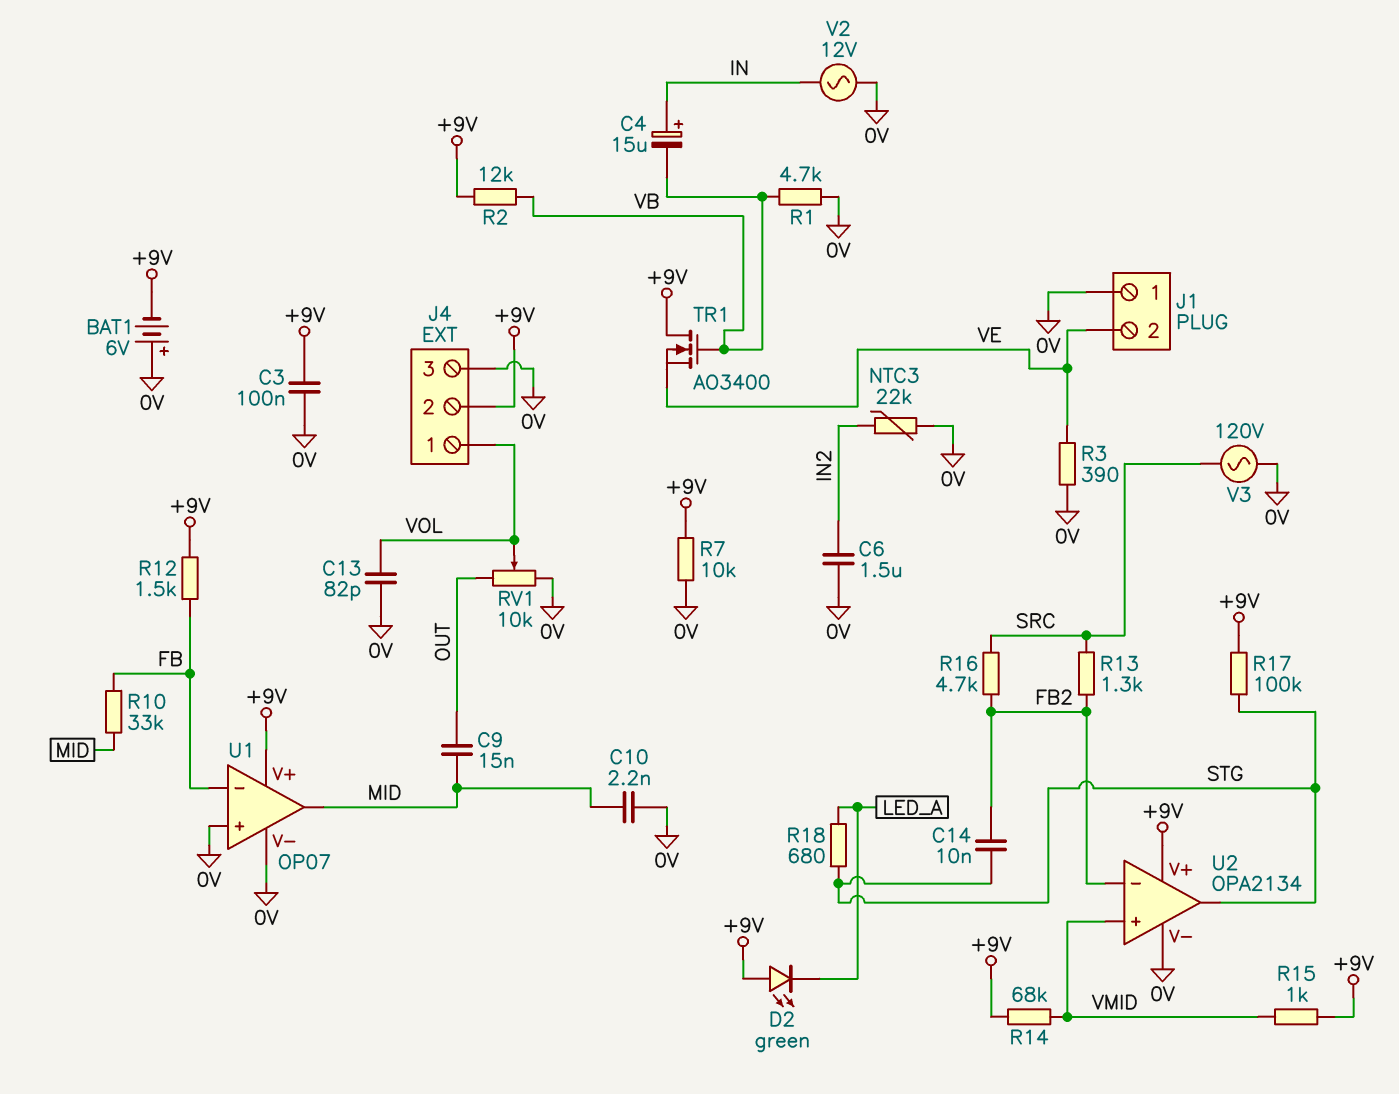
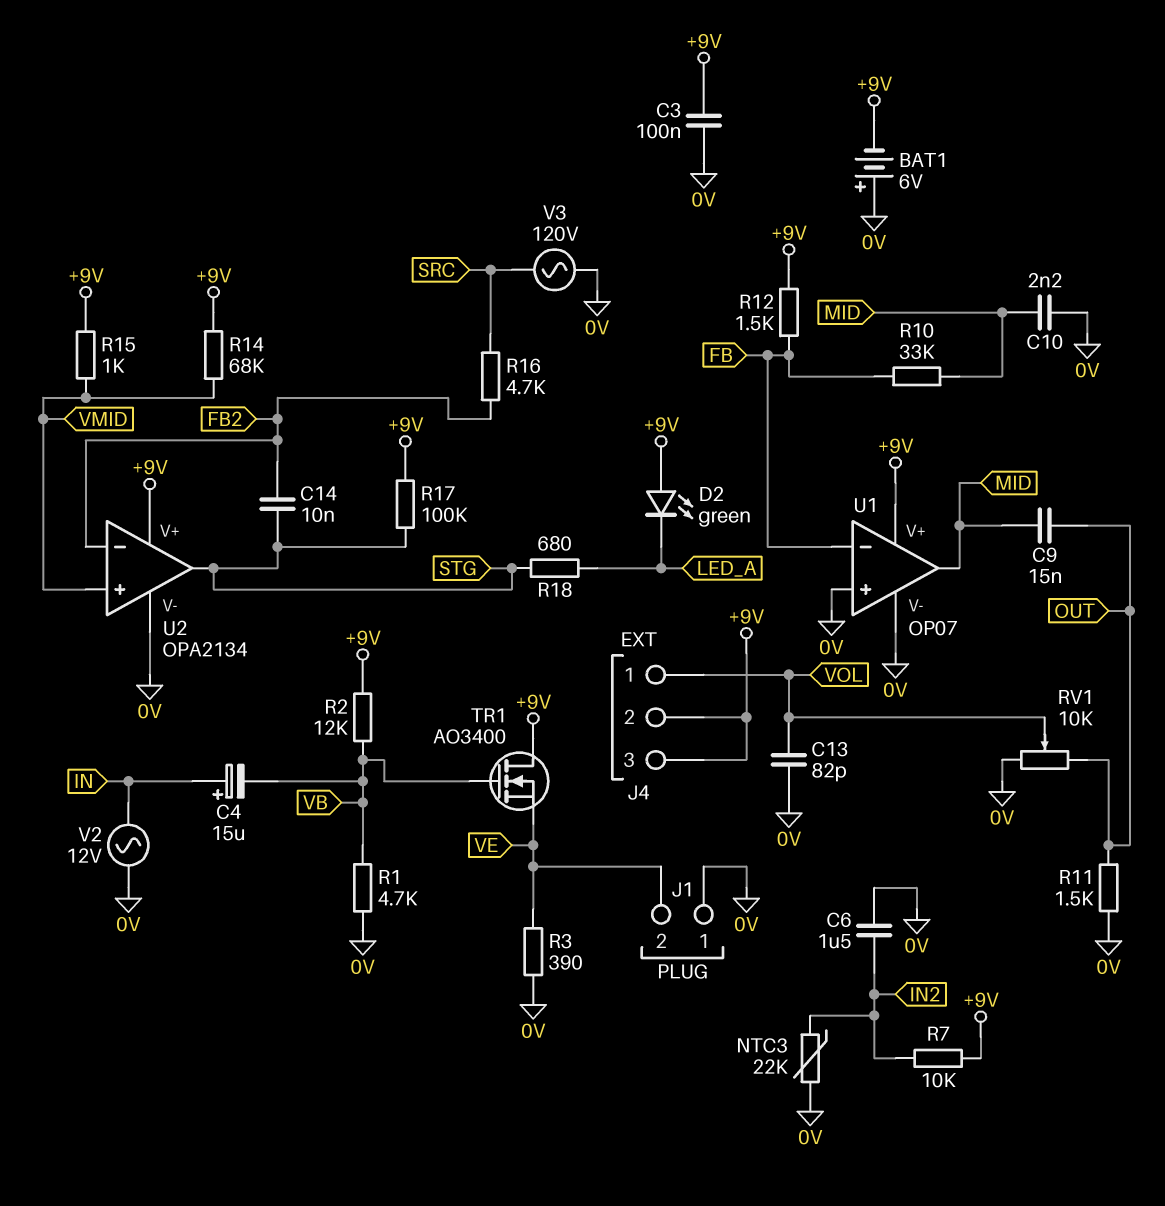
J4 pin 3: 0V -> +9V
R7: 10k (+9V, 0V) -> 10k (+9V, IN2)
R11: none -> 1.5k (0V, OUT)
R13: 1.3k (FB2, SRC) -> none

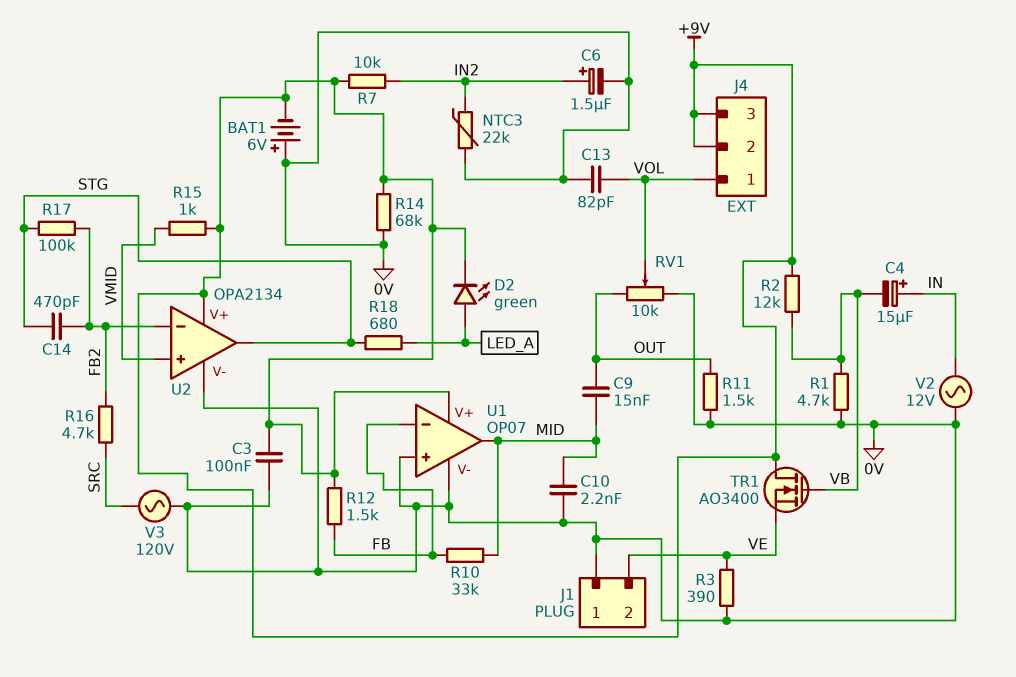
C6: 1.5uF (0V, IN2) -> 1.5uF (plus IN2, minus 0V)
C14: 10nF (FB2, STG) -> 470pF (FB2, STG)
D2: LED green (A +9V, K LED_A) -> LED green (A LED_A, K +9V)
R14: 68k (+9V, VMID) -> 68k (+9V, 0V)
R17: 100k (+9V, STG) -> 100k (FB2, STG)

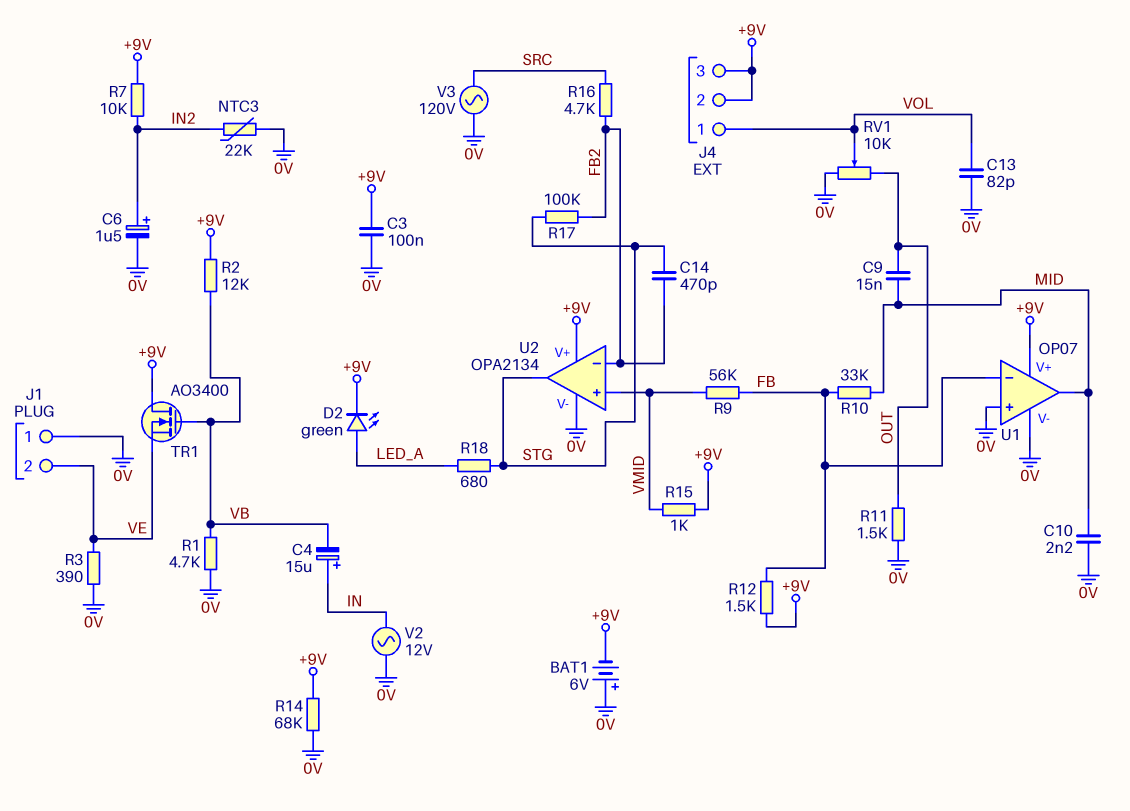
R9: none -> 56k (FB, VMID)

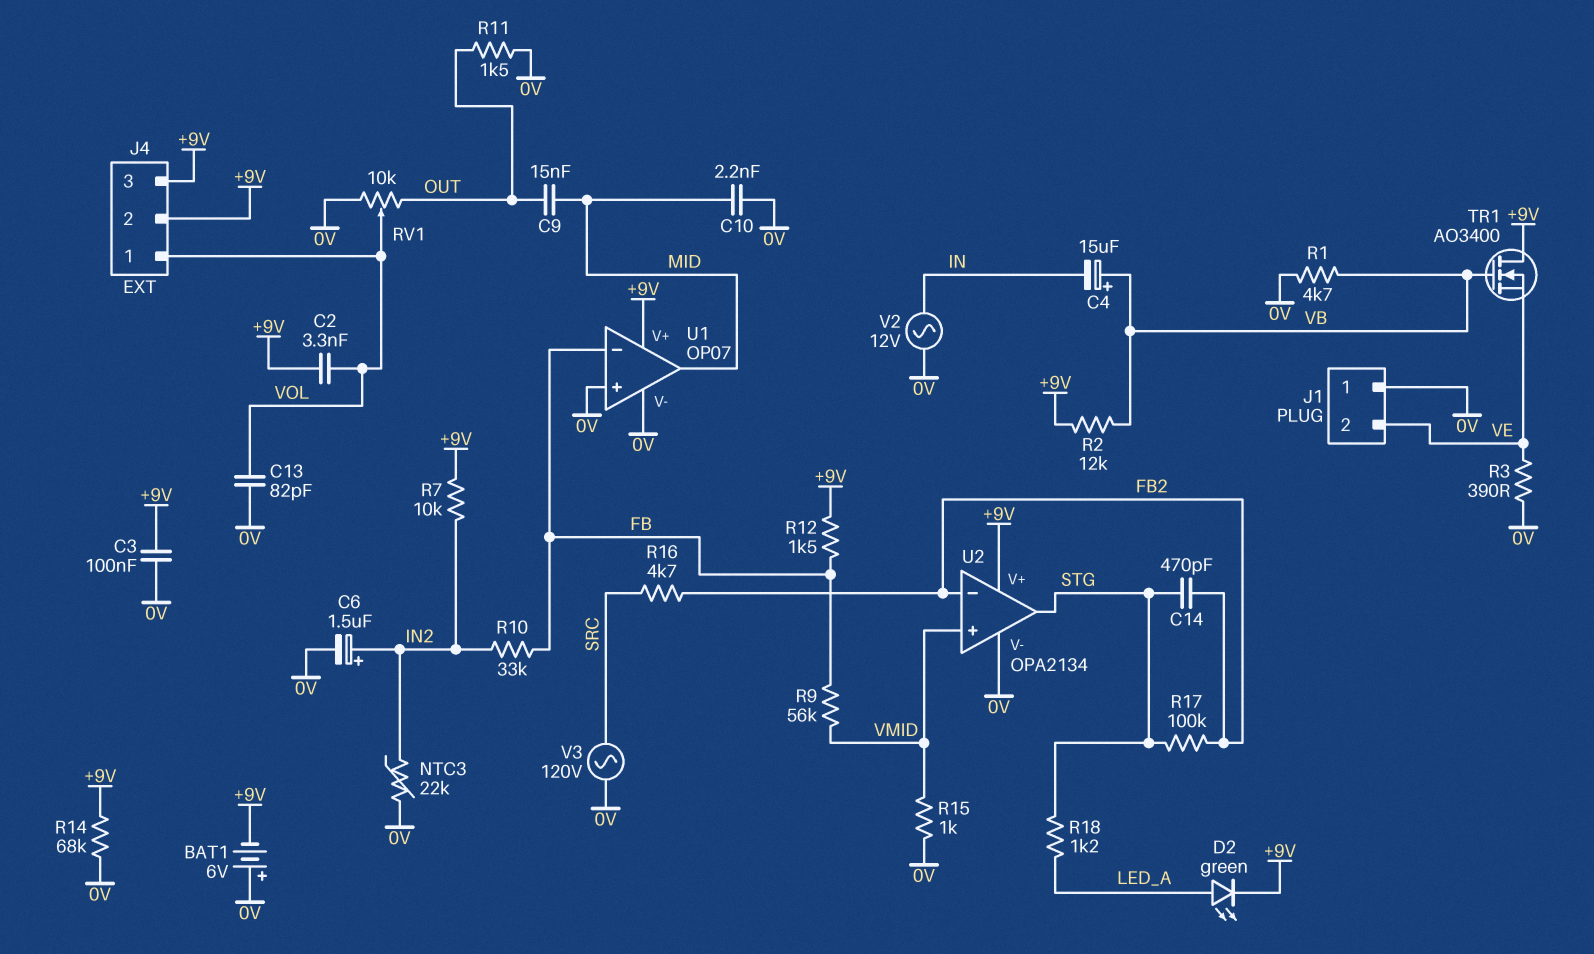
C2: none -> 3.3nF (+9V, VOL)
C4: 15uF (plus IN, minus VB) -> 15uF (plus VB, minus IN)
R10: 33k (FB, MID) -> 33k (FB, IN2)
R15: 1k (+9V, VMID) -> 1k (0V, VMID)
R18: 680 (LED_A, STG) -> 1.2k (LED_A, STG)

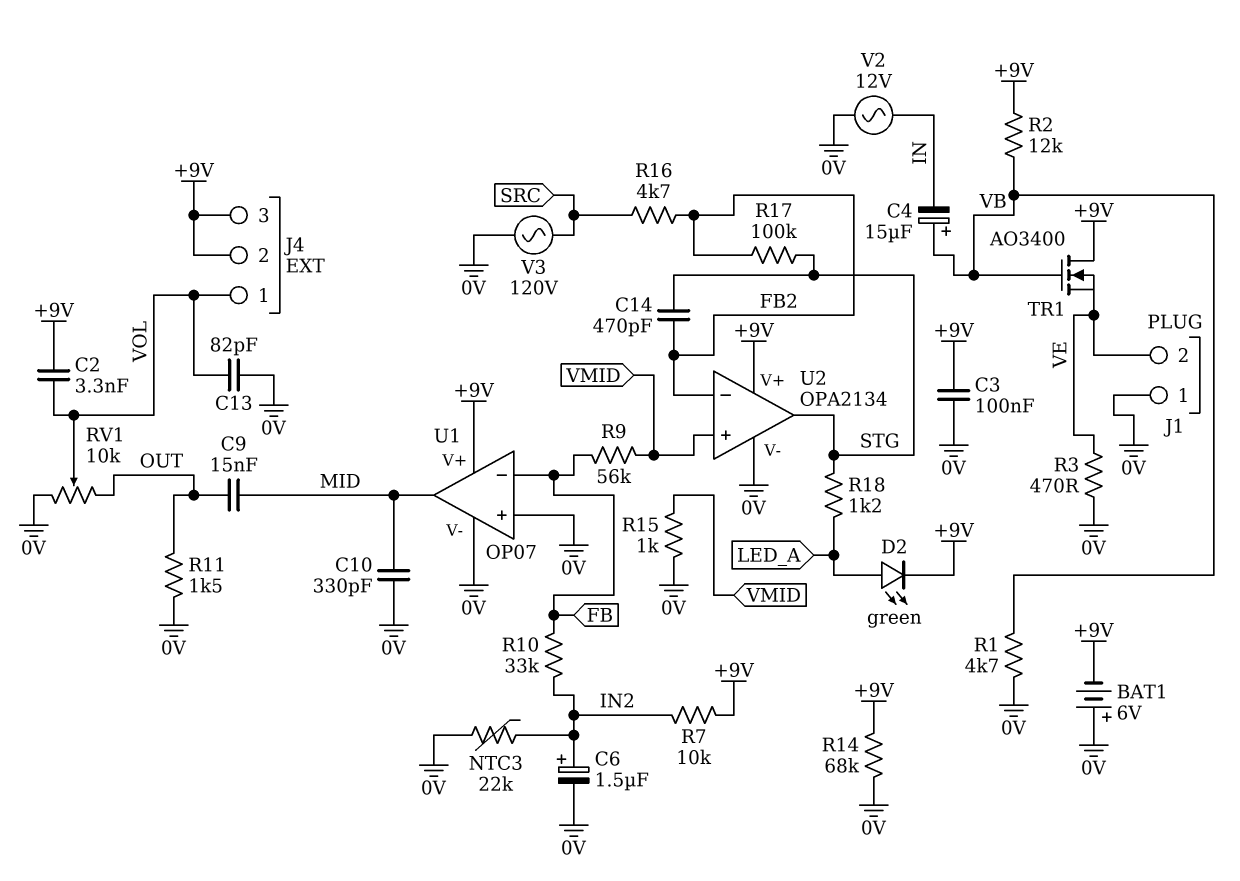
C10: 2.2nF (0V, MID) -> 330pF (0V, MID)
R3: 390 (0V, VE) -> 470 (0V, VE)
R12: 1.5k (+9V, FB) -> none

